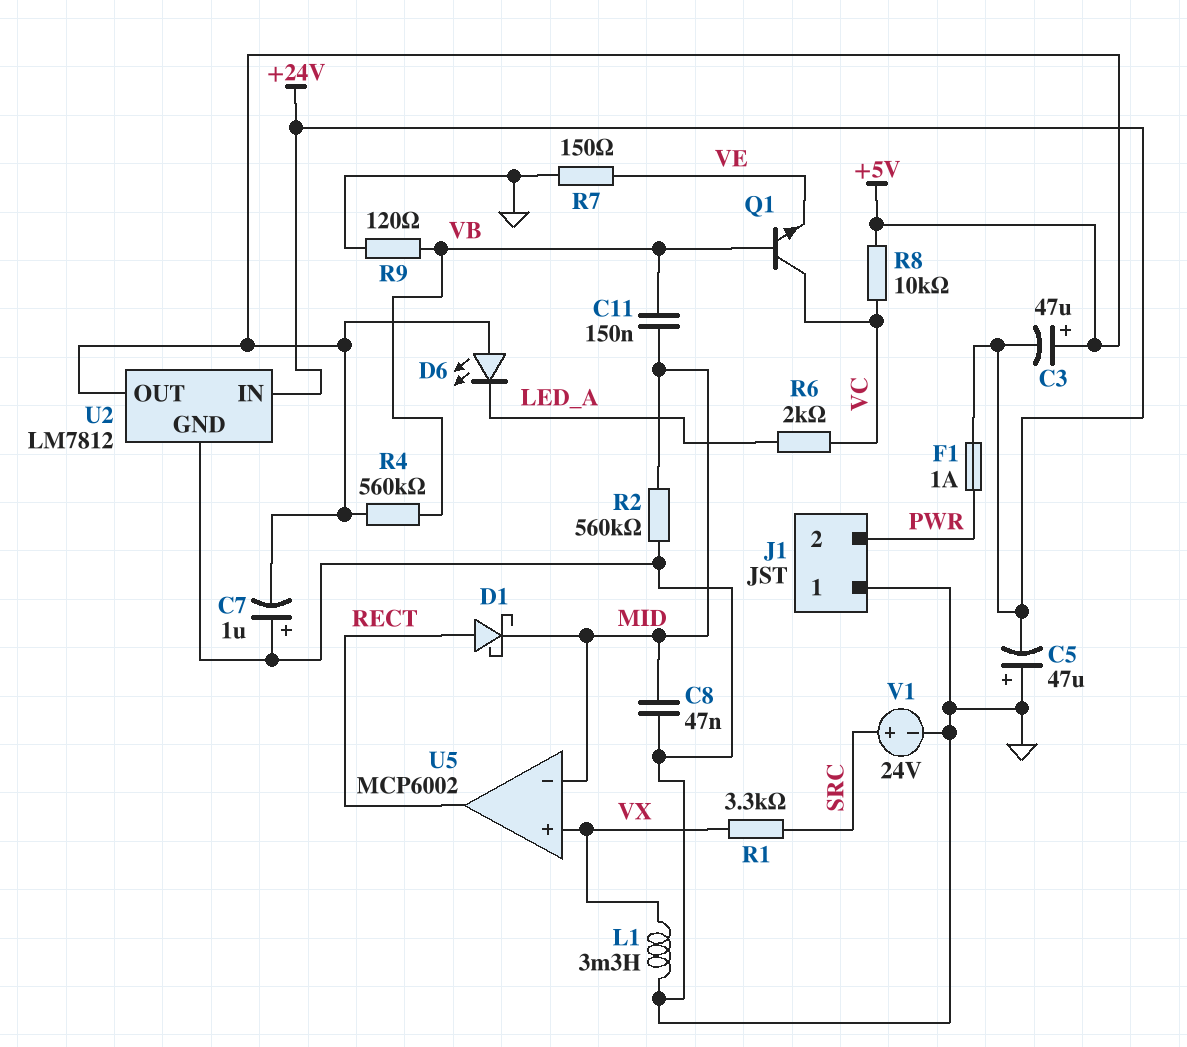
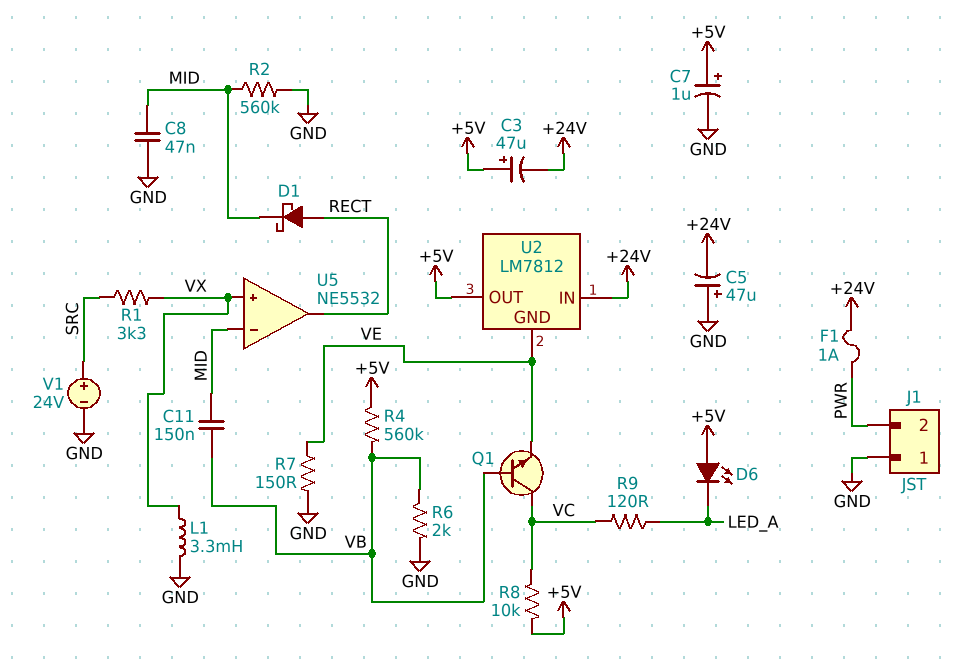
C7: 1uF (plus GND, minus +5V) -> 1uF (plus +5V, minus GND)
R6: 2k (LED_A, VC) -> 2k (GND, VB)
R9: 120 (GND, VB) -> 120 (LED_A, VC)
U2 pin GND: GND -> VE
U5: MCP6002 -> NE5532

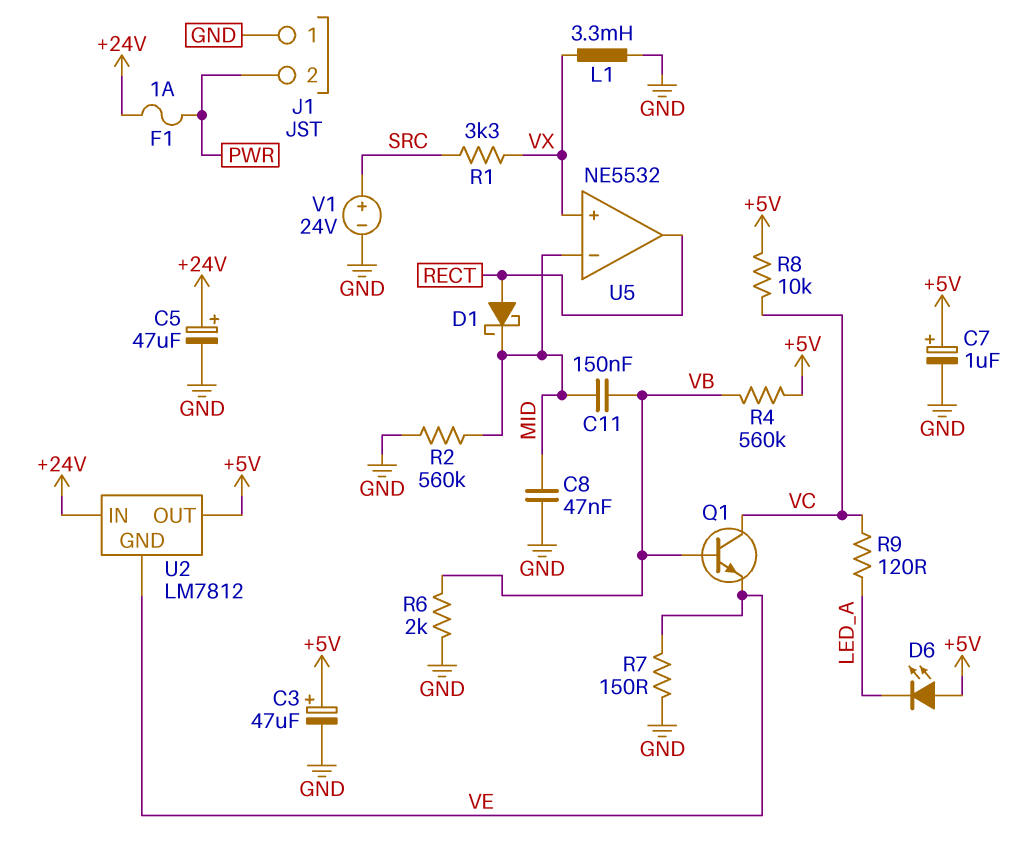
C3: 47uF (plus +5V, minus +24V) -> 47uF (plus +5V, minus GND)
C5: 47uF (plus GND, minus +24V) -> 47uF (plus +24V, minus GND)

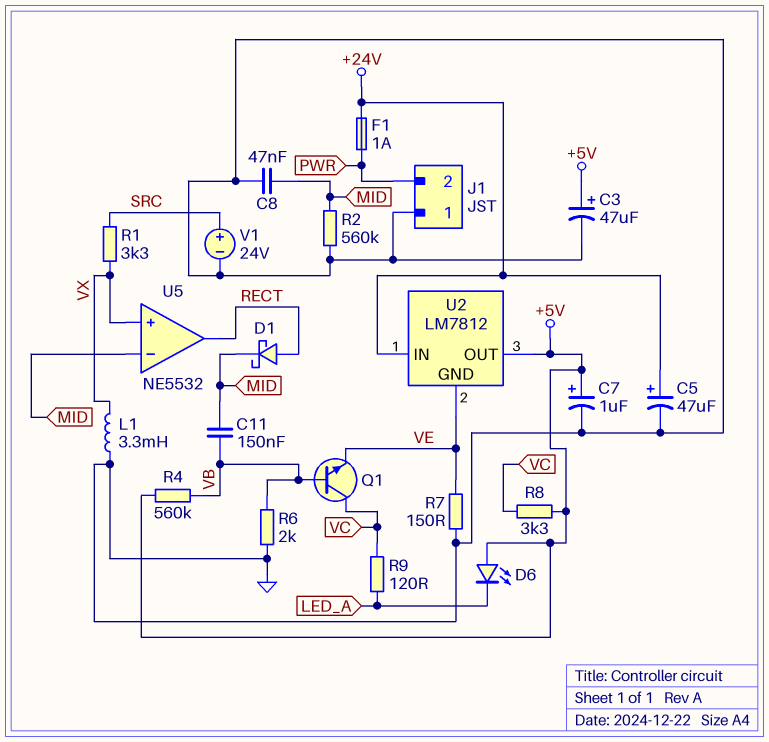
R8: 10k (+5V, VC) -> 3.3k (+5V, VC)

